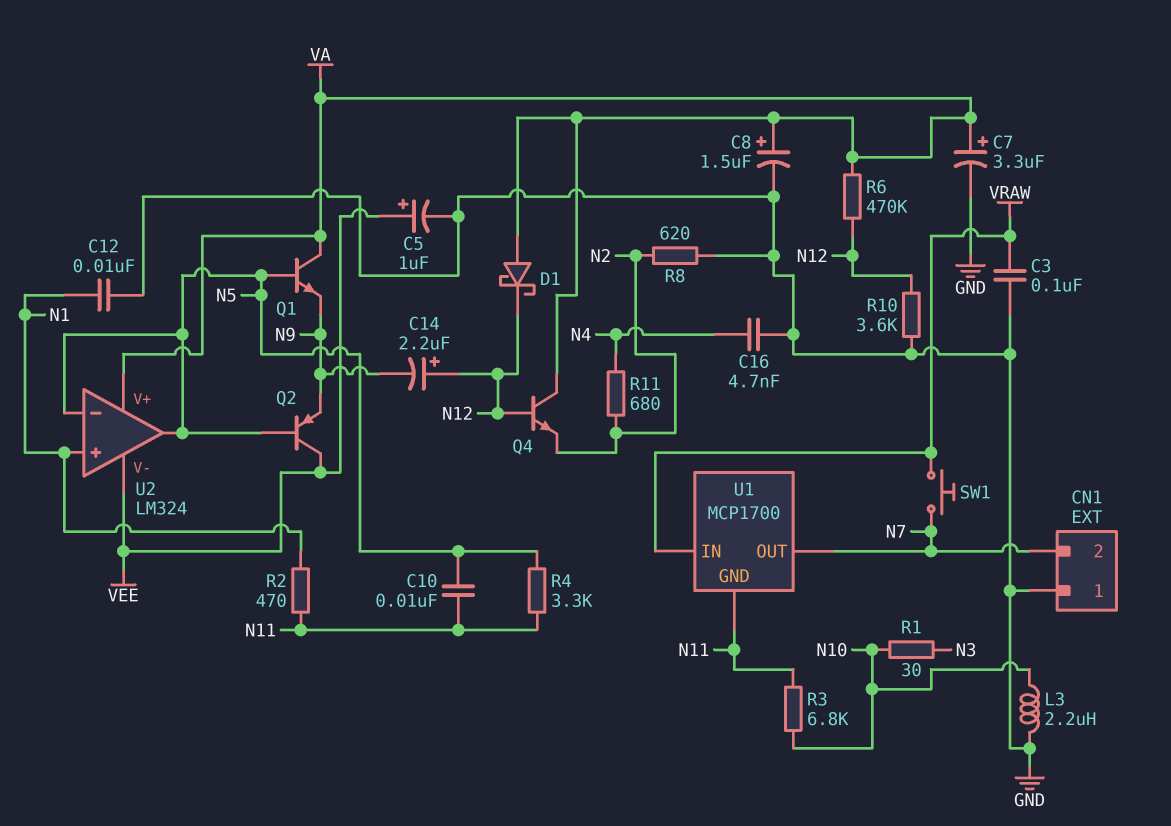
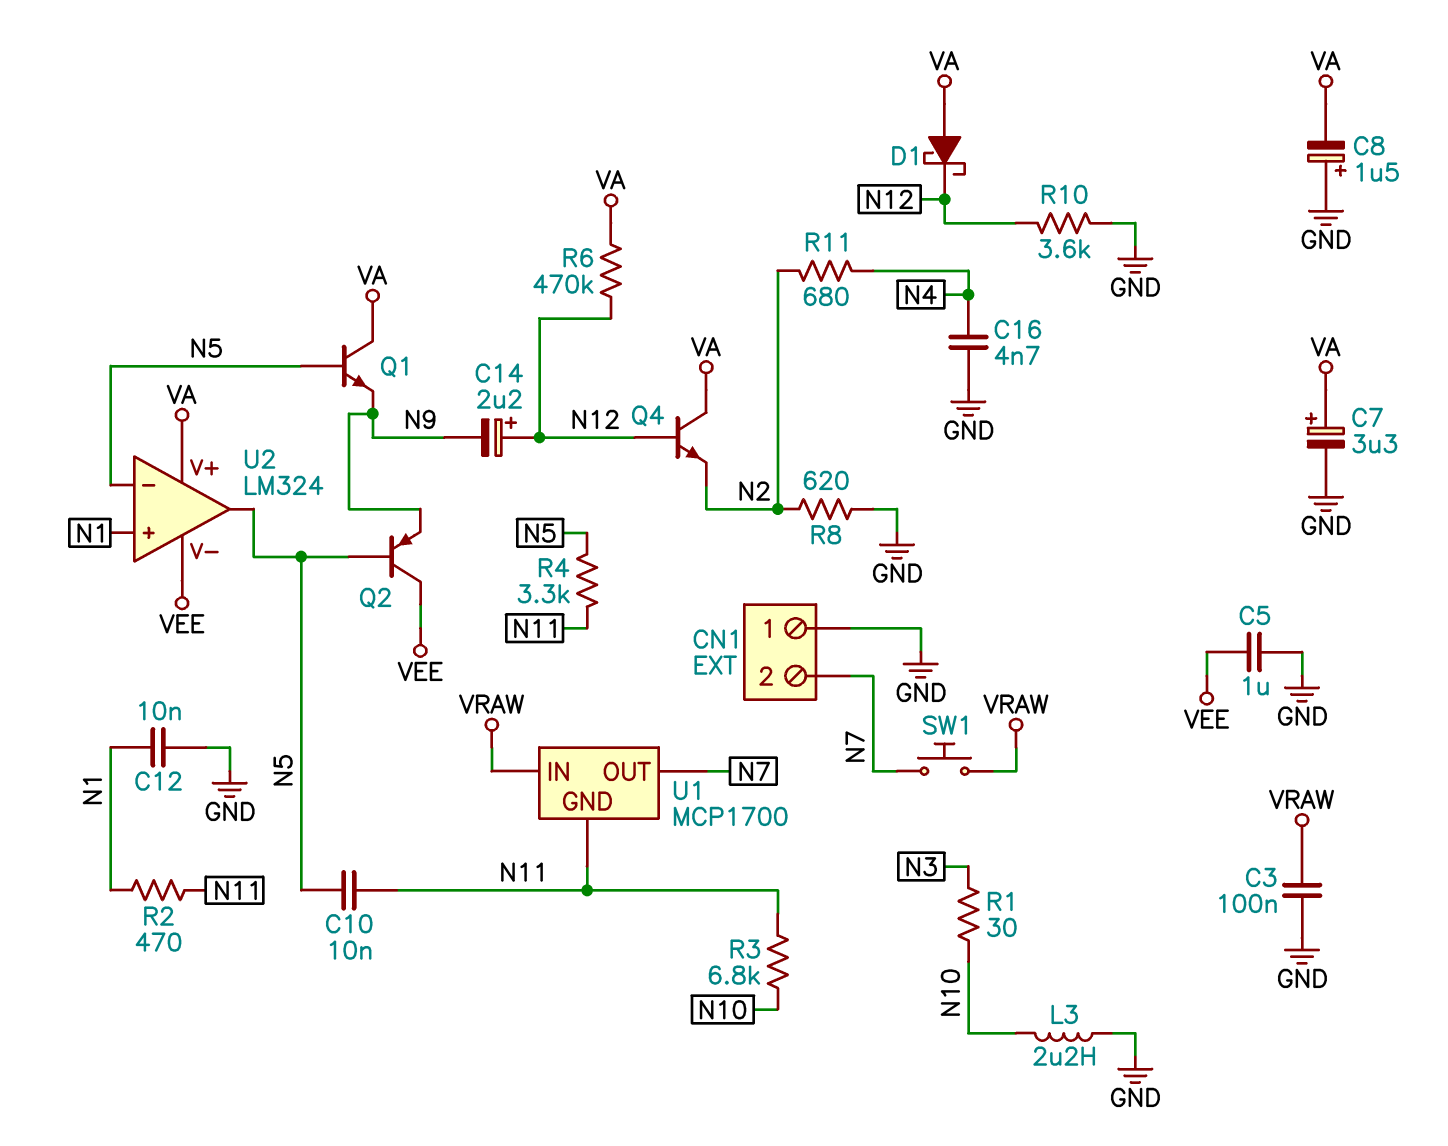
C5: 1uF (plus VEE, minus GND) -> 1uF (GND, VEE)
C8: 1.5uF (plus VA, minus GND) -> 1.5uF (plus GND, minus VA)

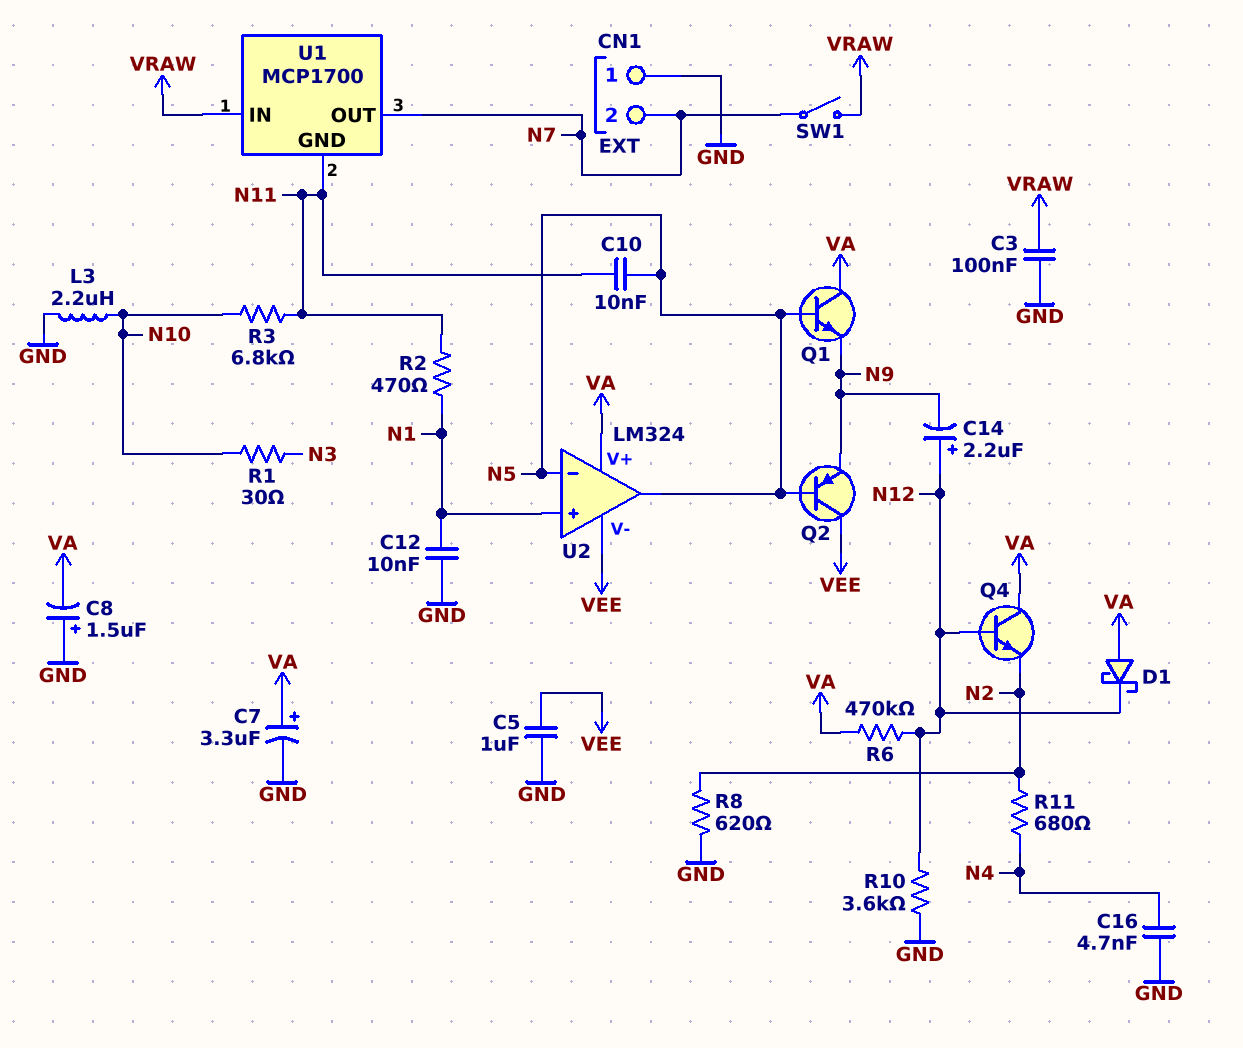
R4: 3.3k (N5, N11) -> none
SW1: button (N7, VRAW) -> switch (N7, VRAW)

